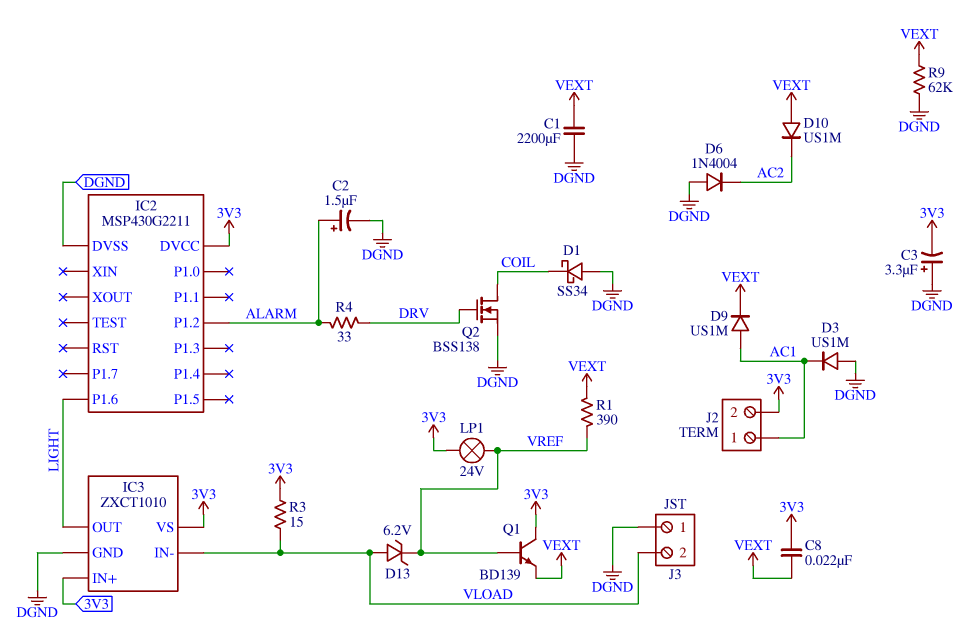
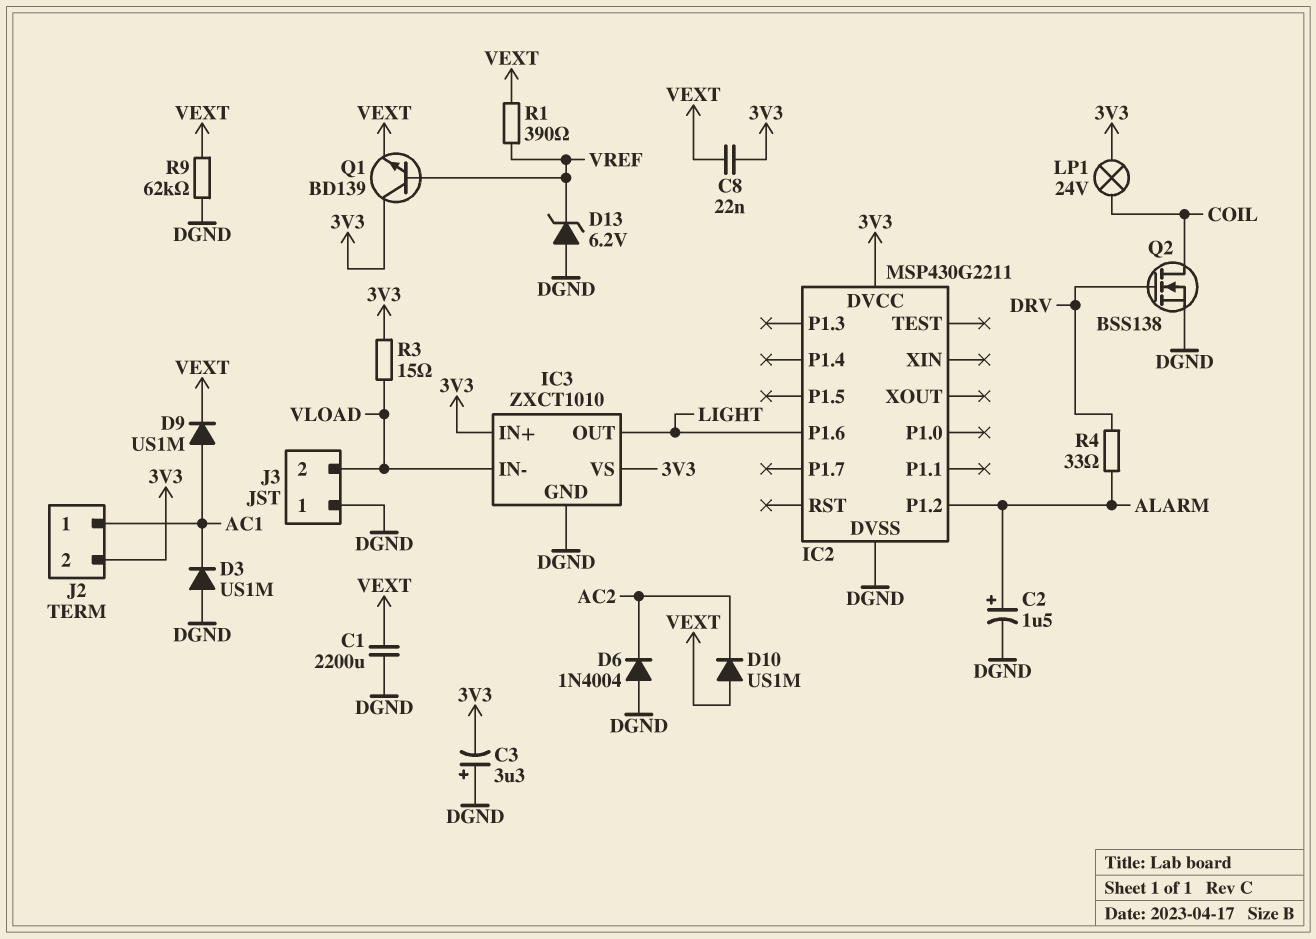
D1: schottky SS34 (A DGND, K COIL) -> none
D13: zener 6.2V (A VLOAD, K VREF) -> zener 6.2V (A DGND, K VREF)
LP1: lamp 24V (3V3, VREF) -> lamp 24V (3V3, COIL)

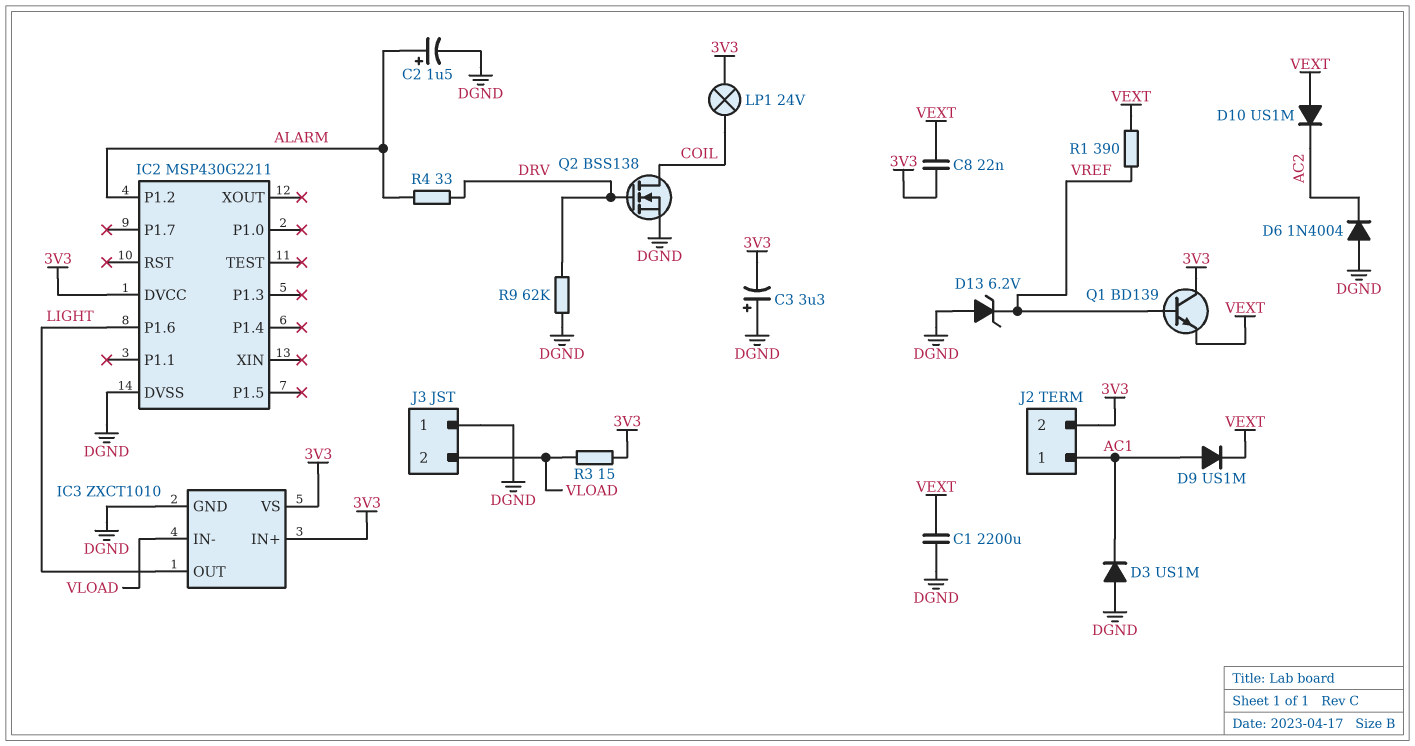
R9: 62k (DGND, VEXT) -> 62k (DGND, DRV)

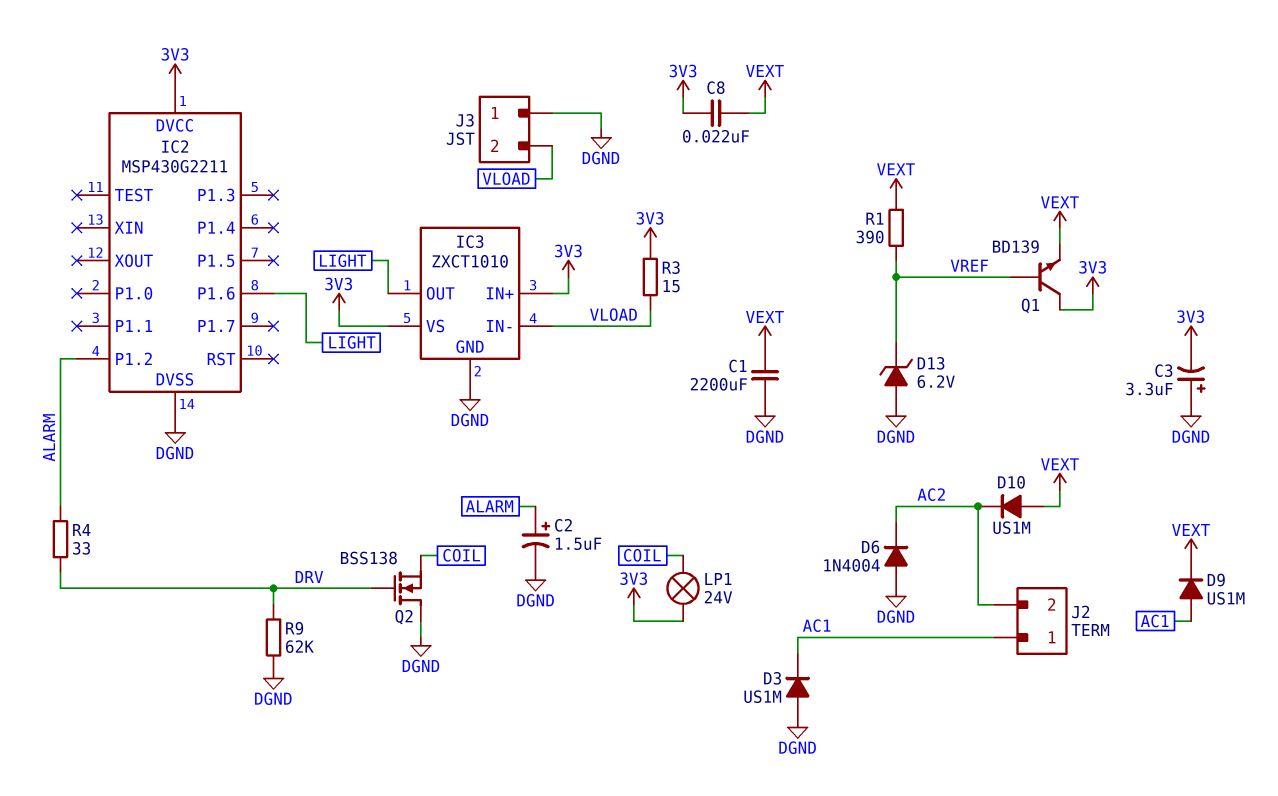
J2 pin 2: 3V3 -> AC2
Q2: NMOS BSS138 (G DRV, D COIL, S DGND) -> NMOS BSS138 (G DRV, D DGND, S COIL)

